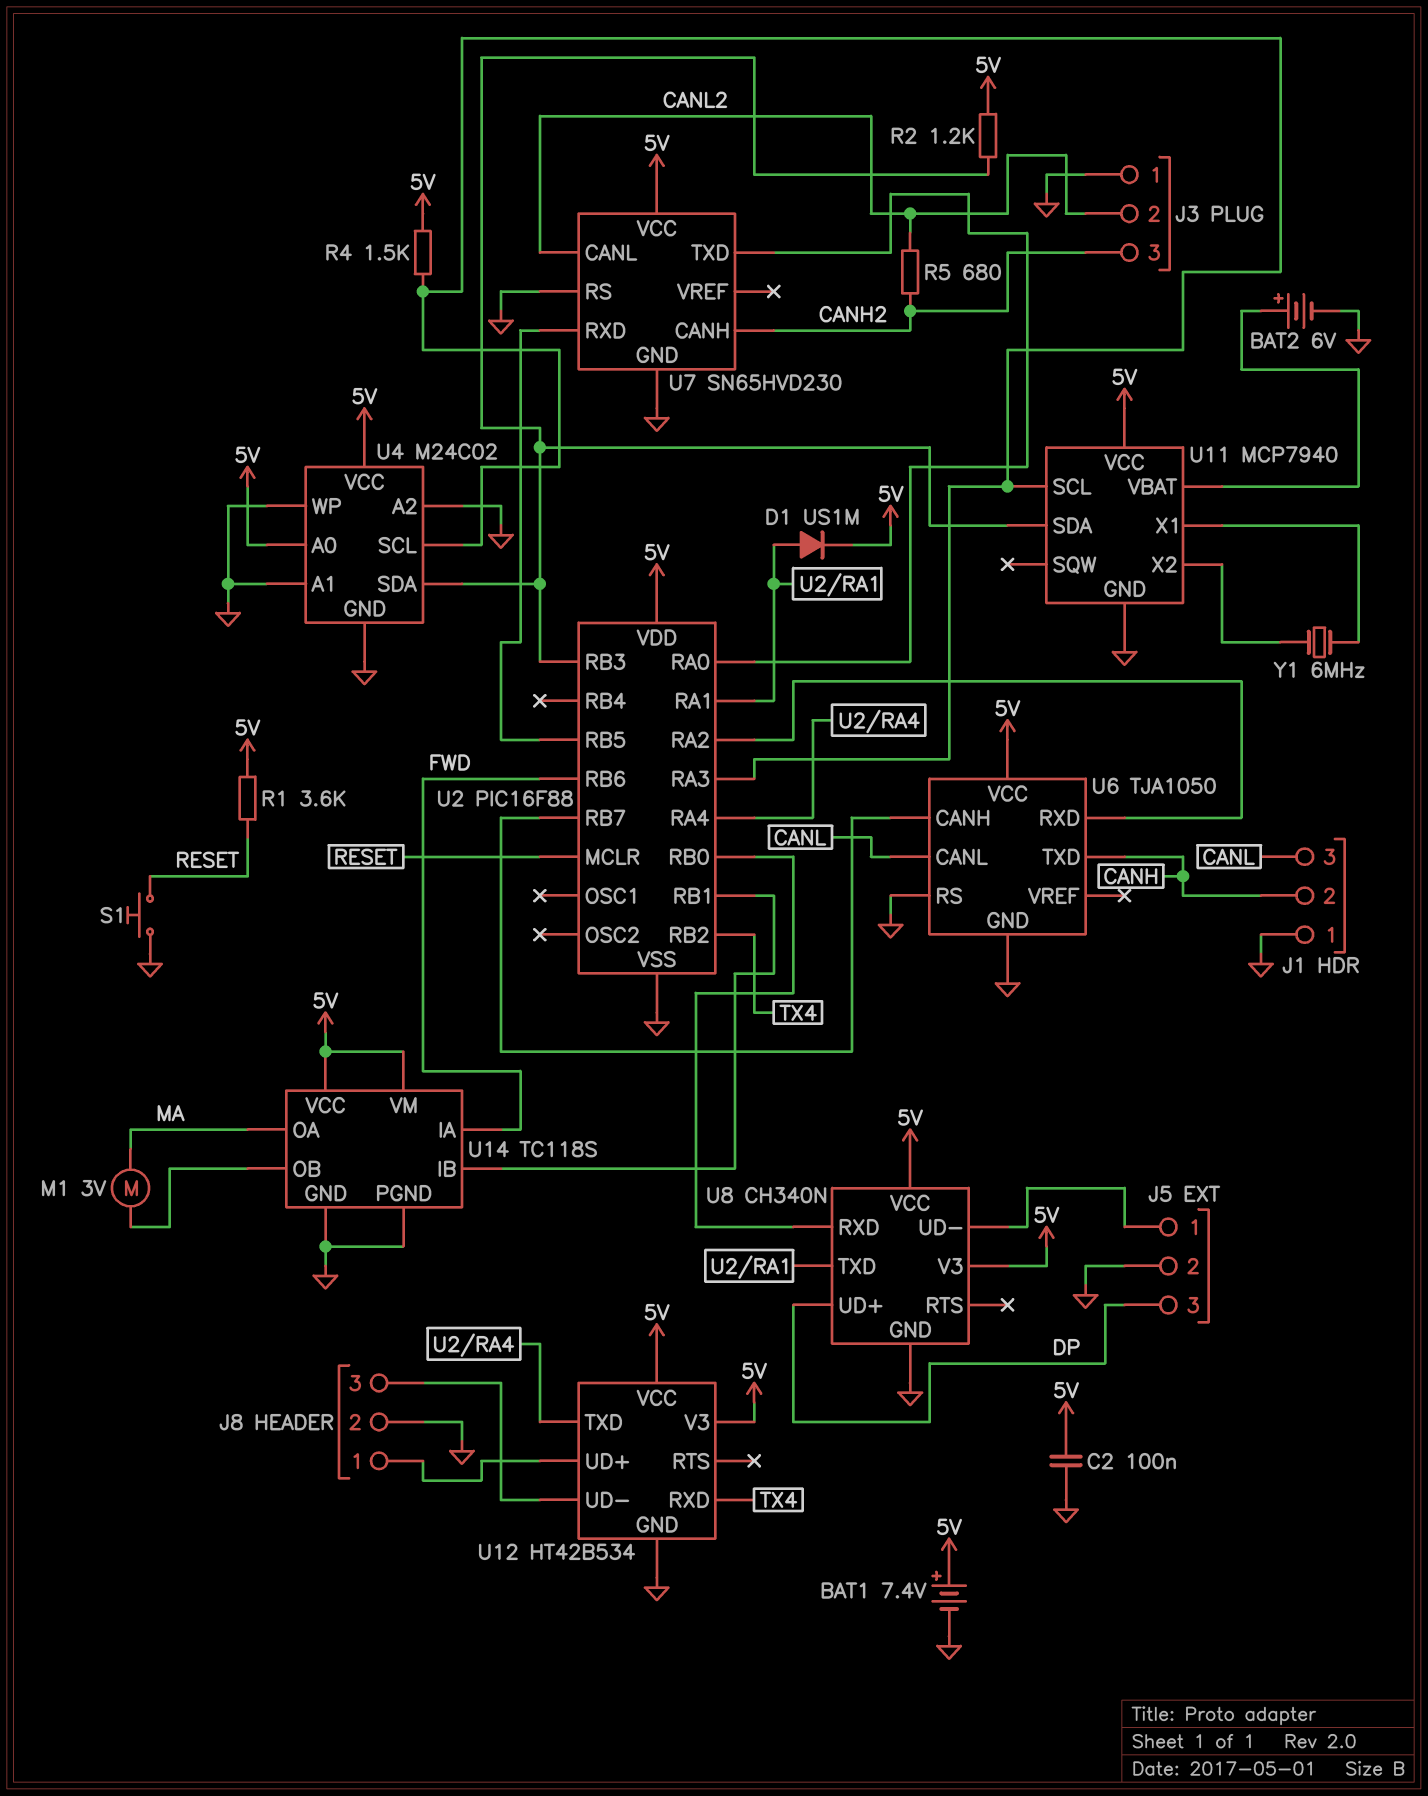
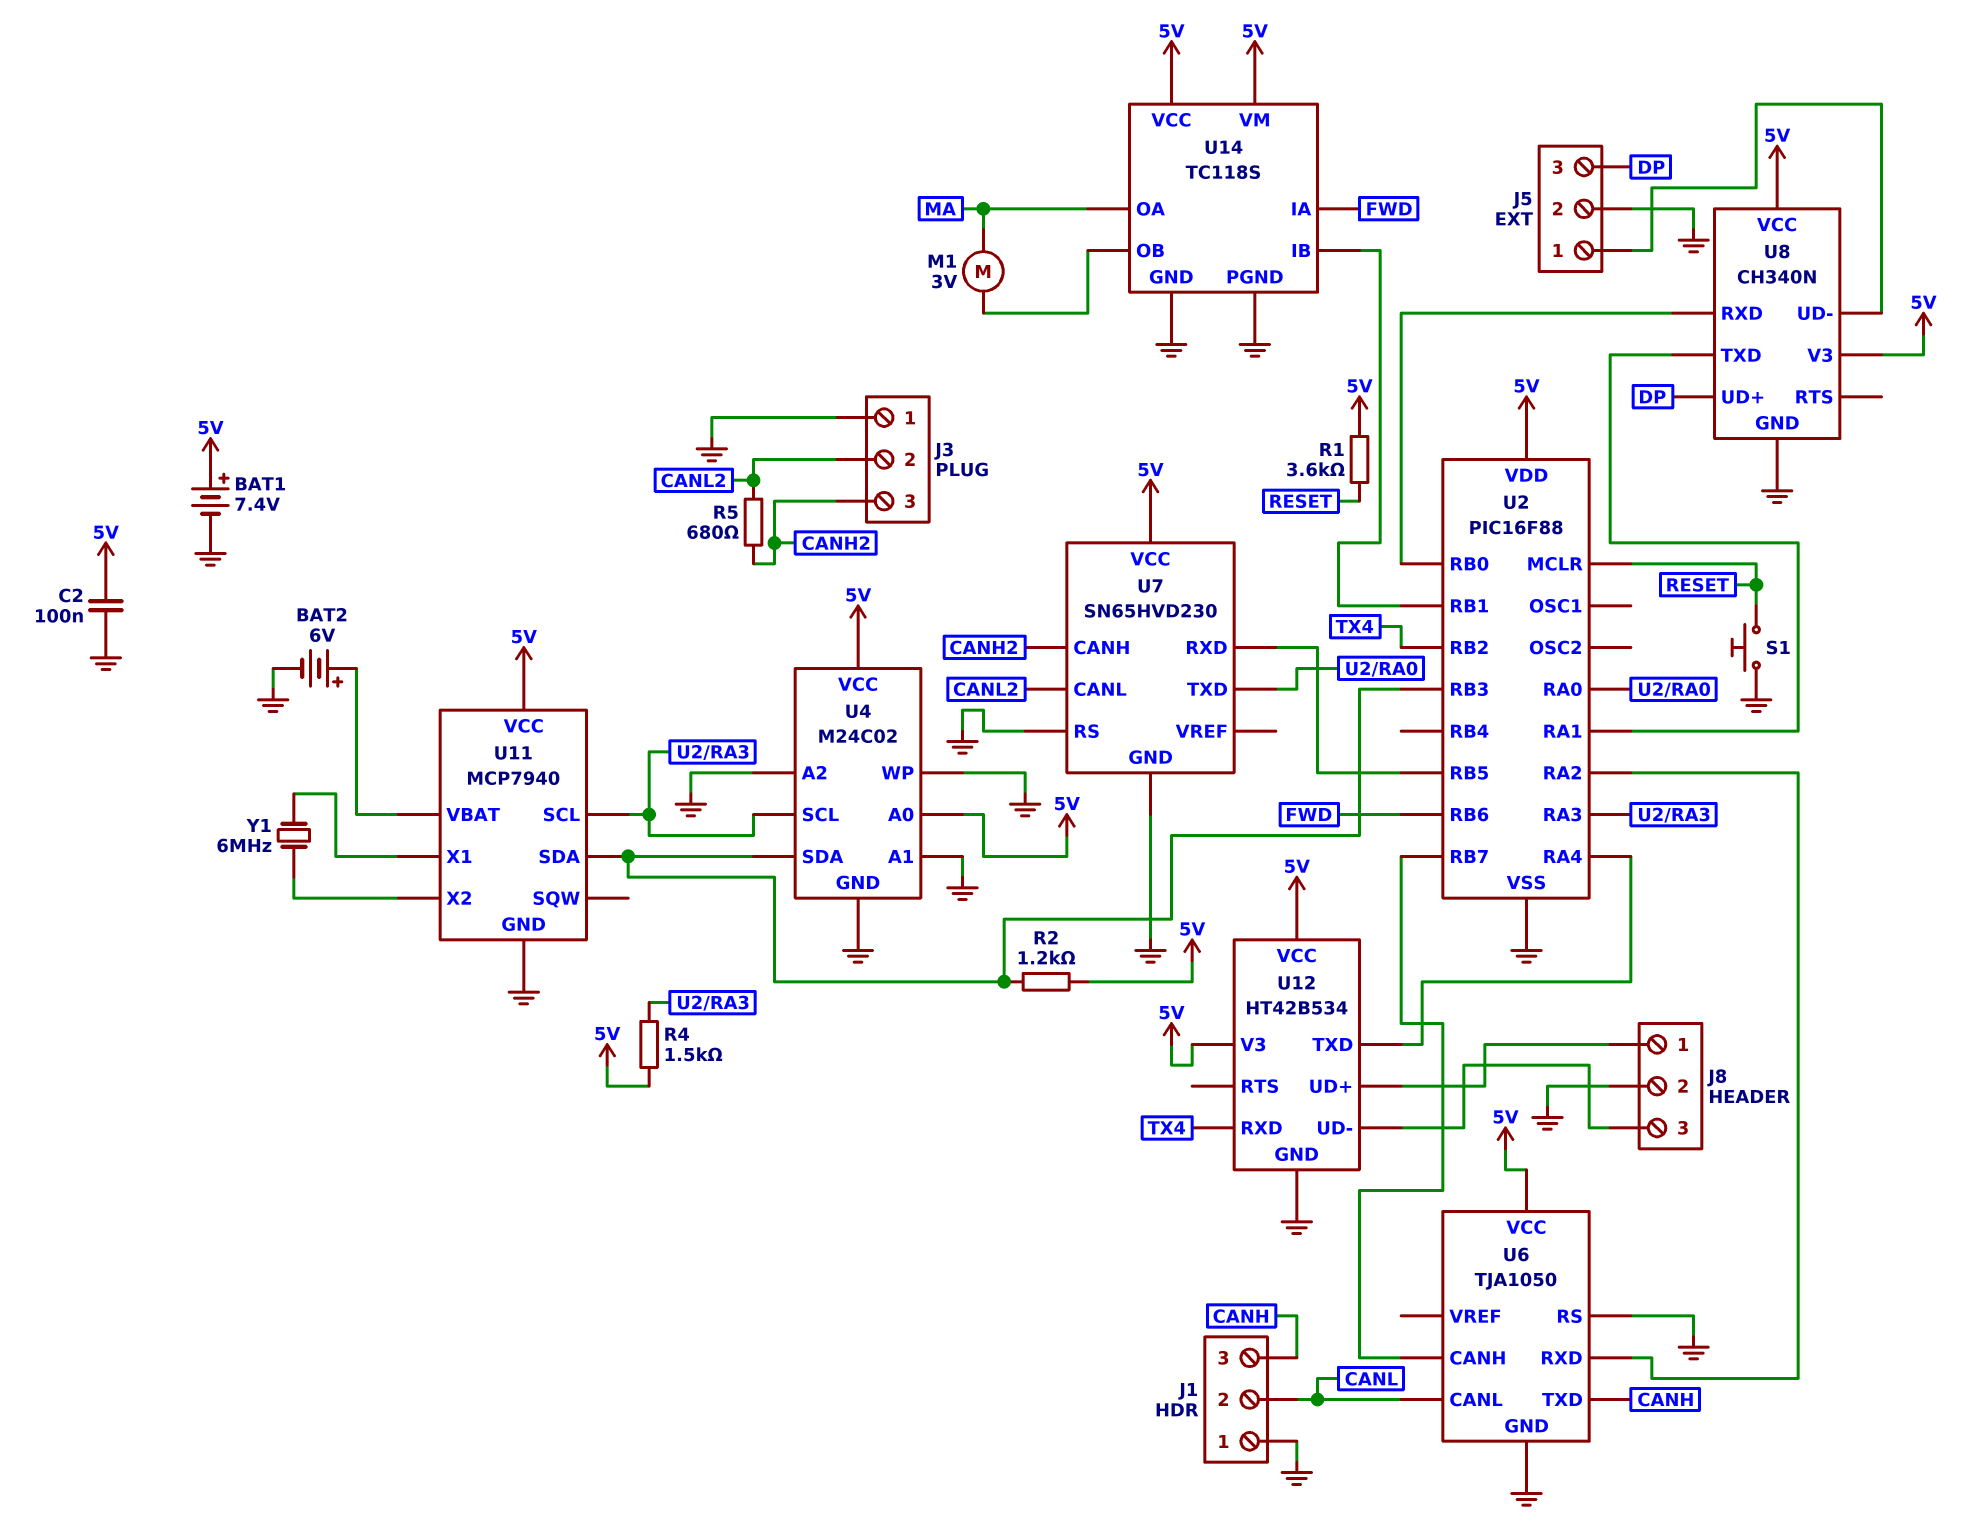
D1: diode US1M (A U2/RA1, K 5V) -> none
J1 pin 2: CANH -> CANL
J1 pin 3: CANL -> CANH

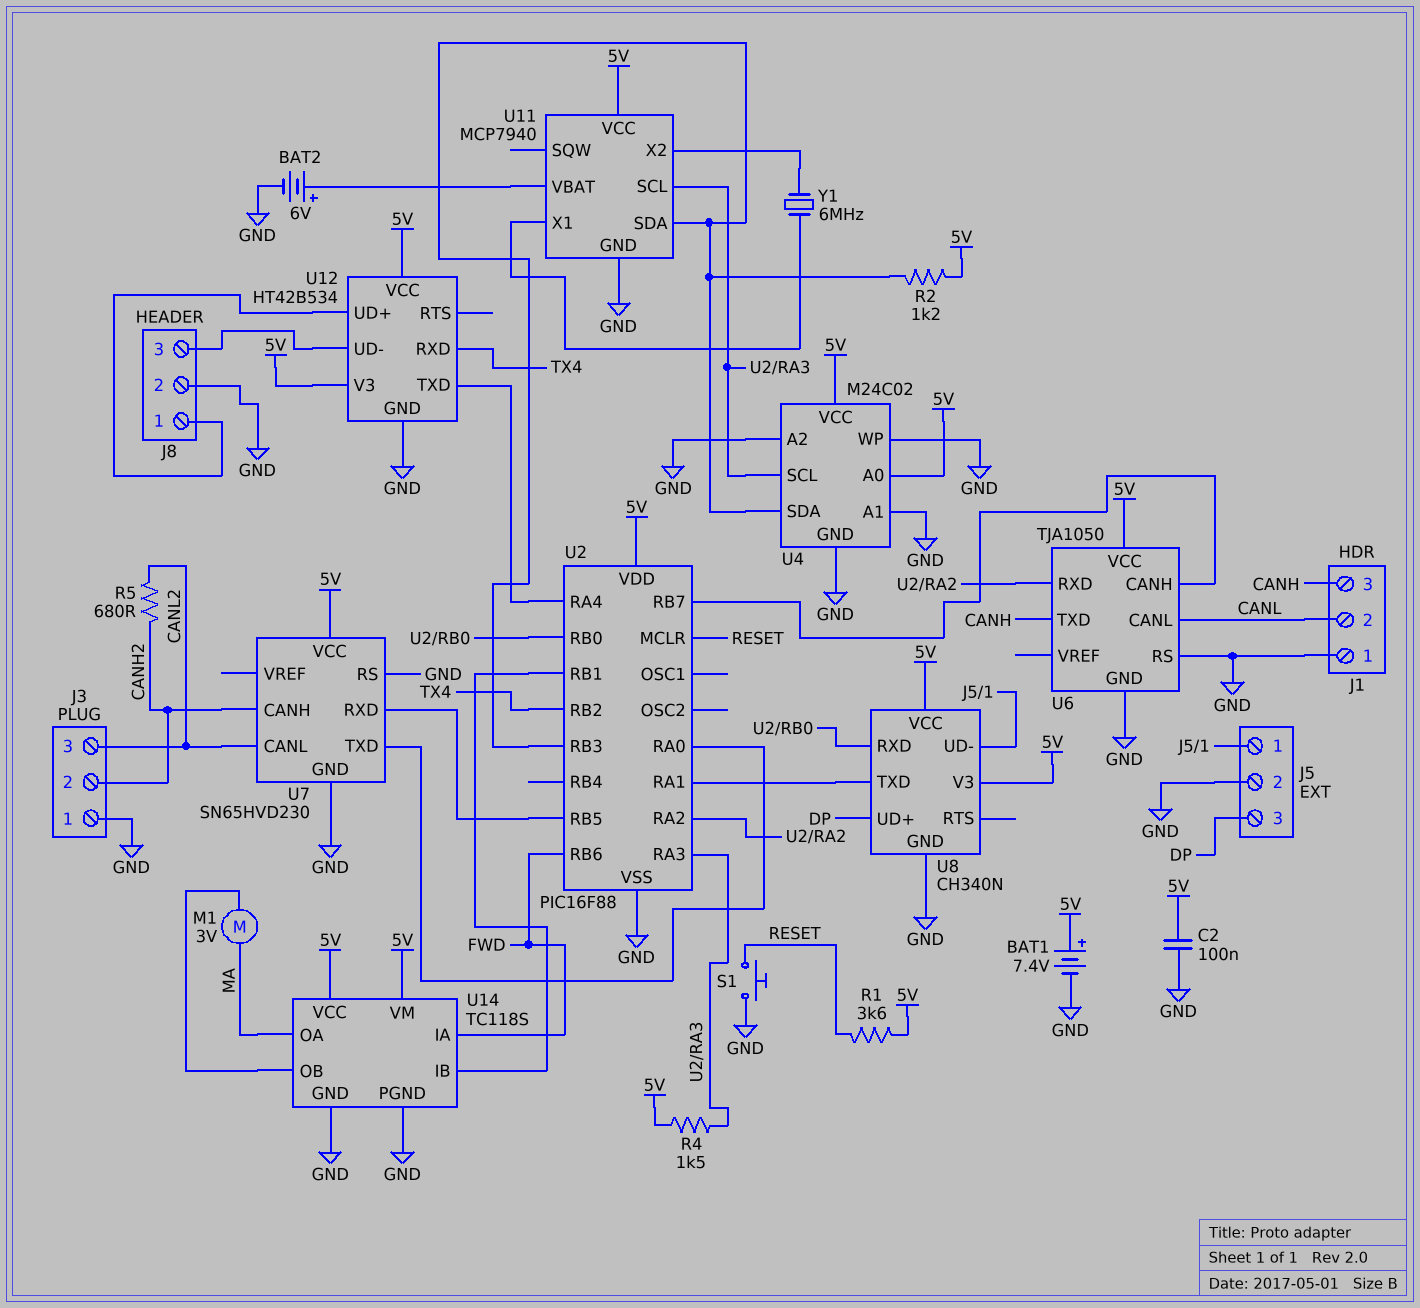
J3 pin 2: CANL2 -> CANH2
J3 pin 3: CANH2 -> CANL2

